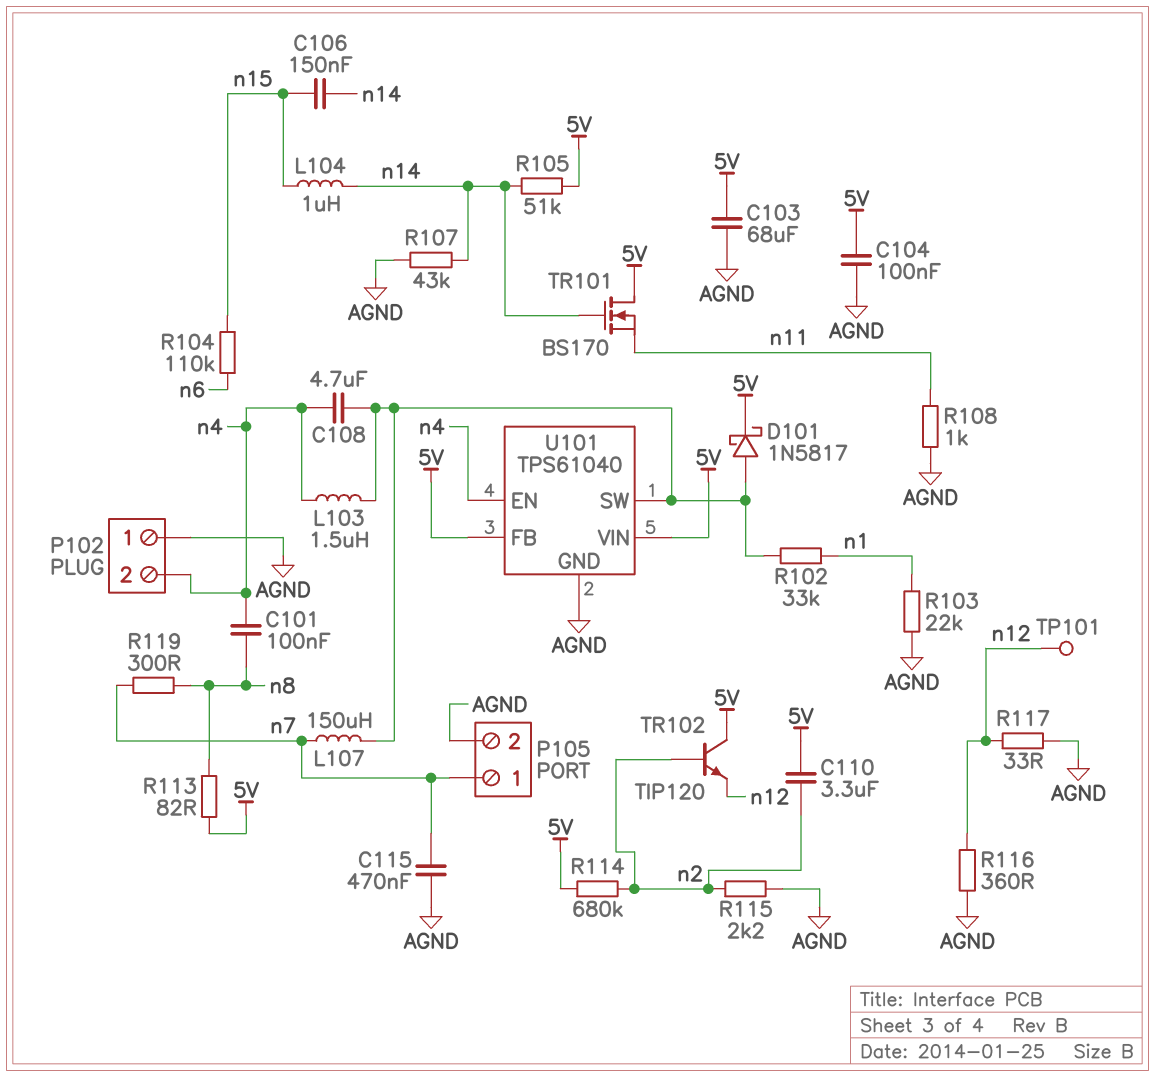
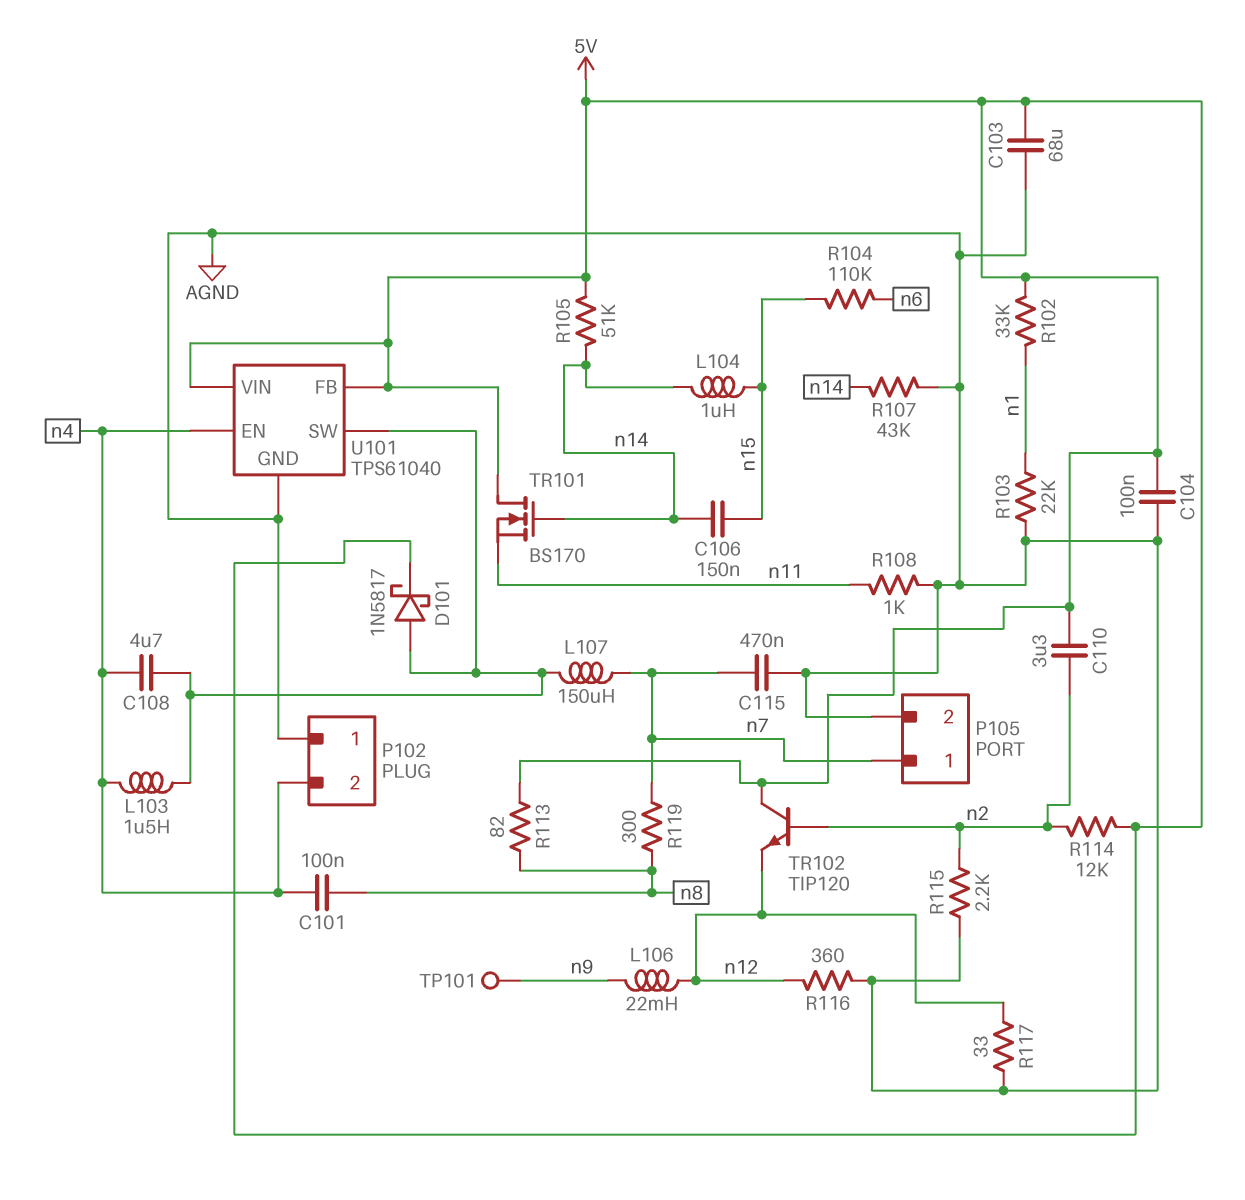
L106: none -> 22mH (n9, n12)
R102: 33k (U101/SW, n1) -> 33k (5V, n1)
R114: 680k (5V, n2) -> 12k (5V, n2)
TP101: test point (n12) -> test point (n9)

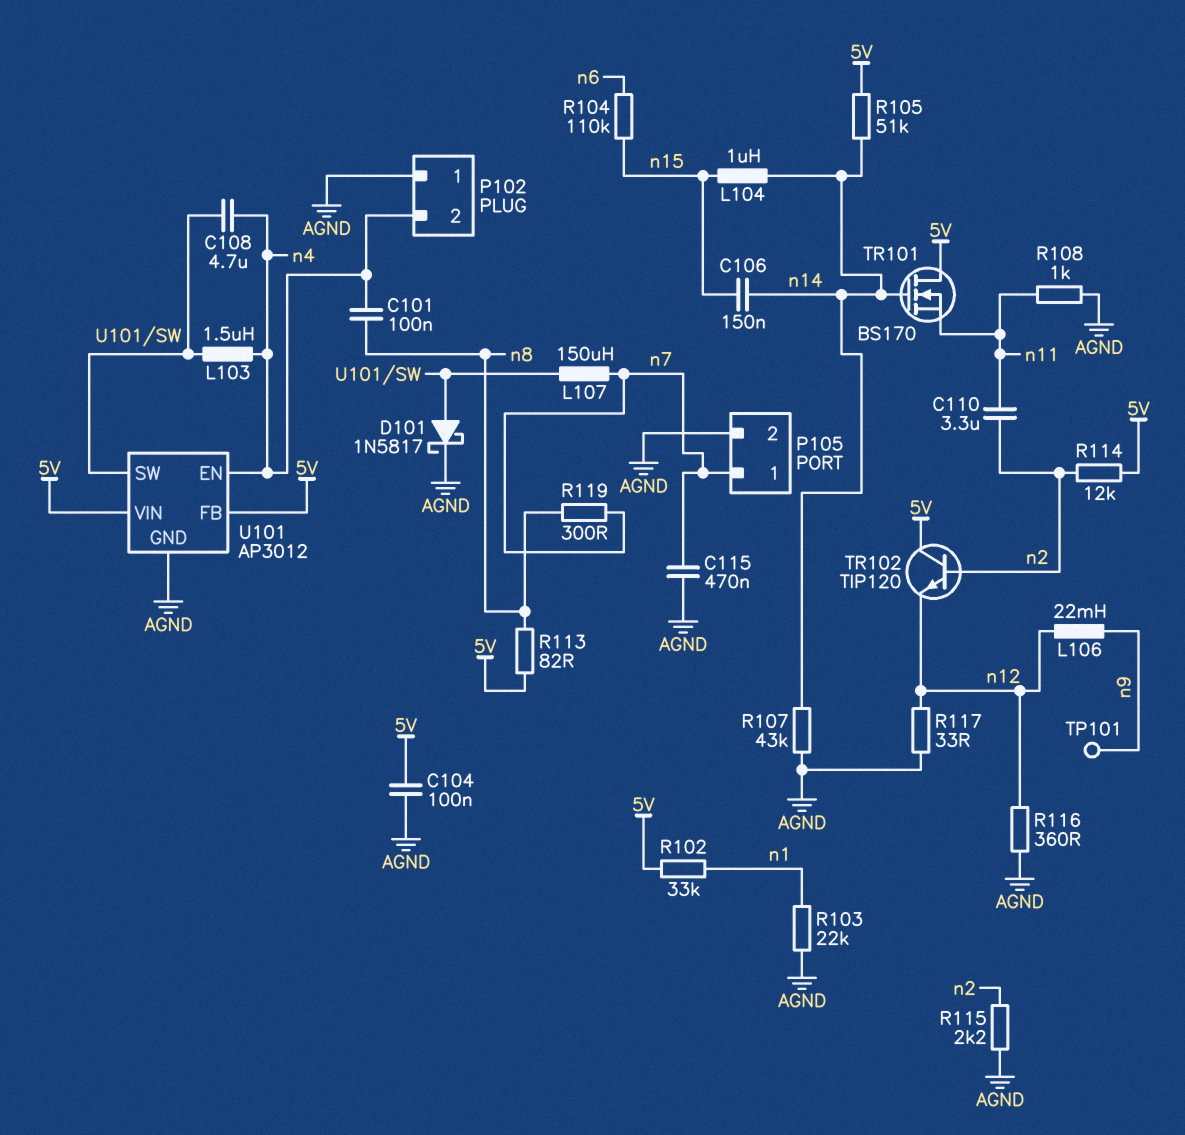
C103: 68uF (5V, AGND) -> none
C110: 3.3uF (5V, n2) -> 3.3uF (n2, n11)
D101: schottky 1N5817 (A U101/SW, K 5V) -> schottky 1N5817 (A U101/SW, K AGND)
U101: TPS61040 -> AP3012

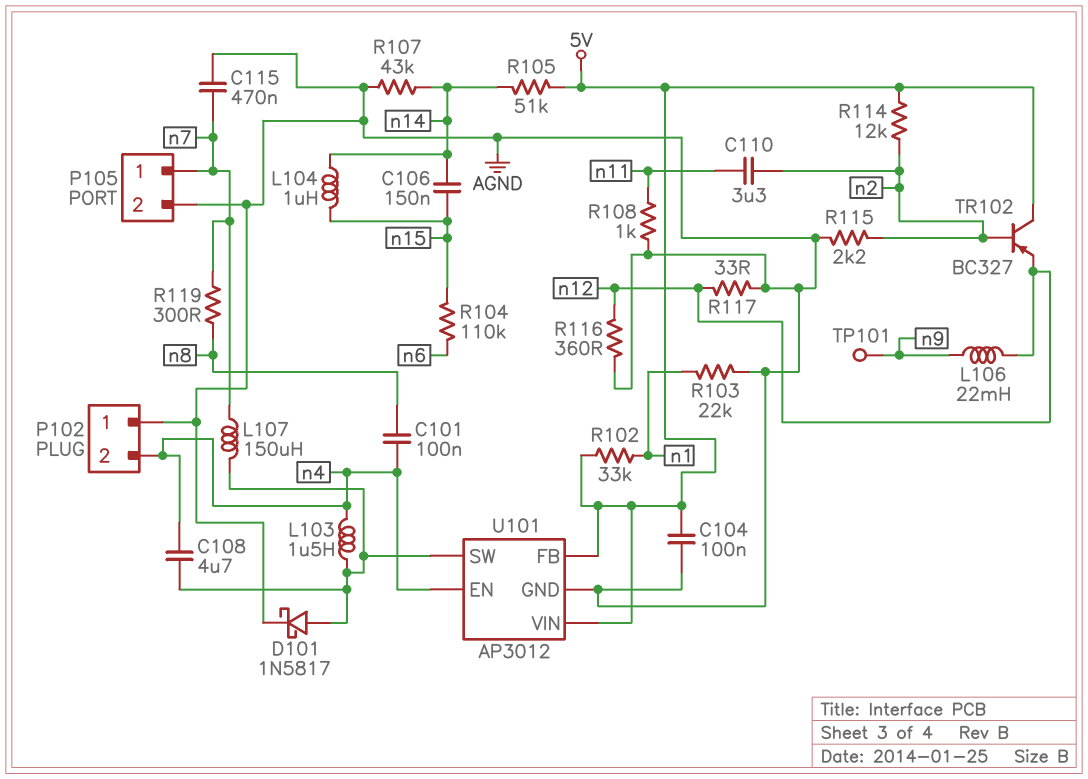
R113: 82 (5V, n8) -> none
TR101: NMOS BS170 (G n14, D 5V, S n11) -> none
TR102: NPN TIP120 (B n2, C 5V, E n12) -> PNP BC327 (B n2, C 5V, E n12)

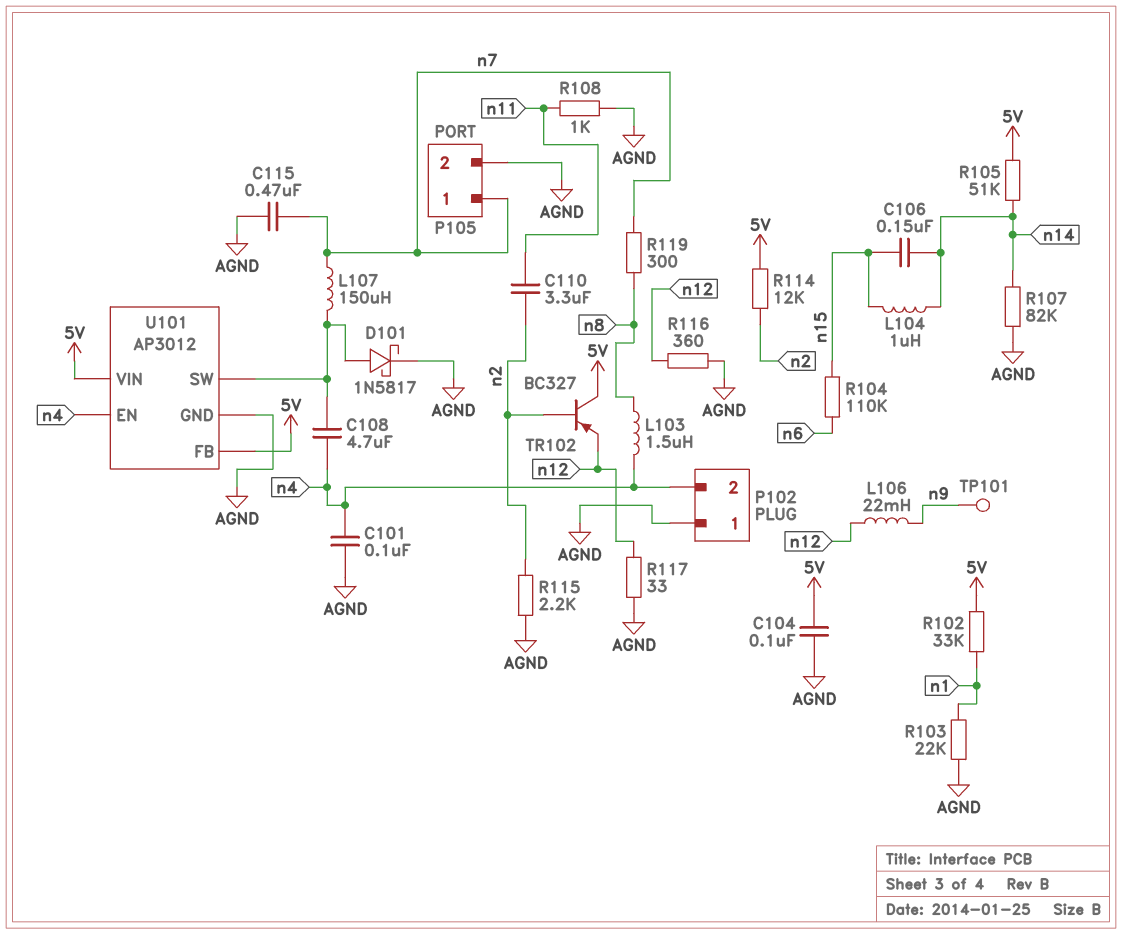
C101: 100nF (n4, n8) -> 100nF (AGND, n4)
L103: 1.5uH (U101/SW, n4) -> 1.5uH (n4, n8)
R107: 43k (AGND, n14) -> 82k (AGND, n14)

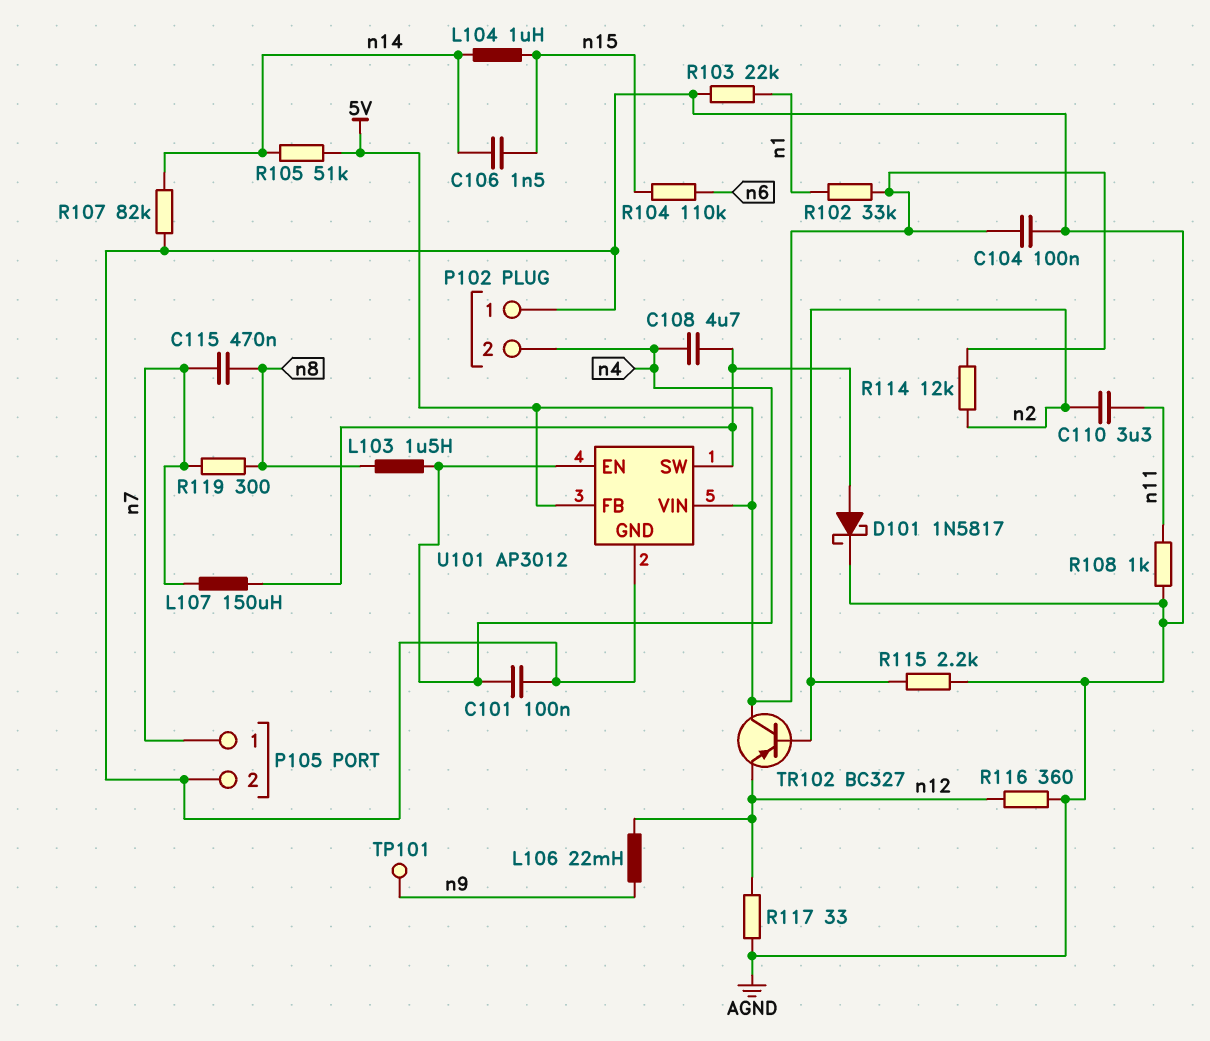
C106: 150nF (n14, n15) -> 1.5nF (n14, n15)
C115: 470nF (AGND, n7) -> 470nF (n7, n8)

